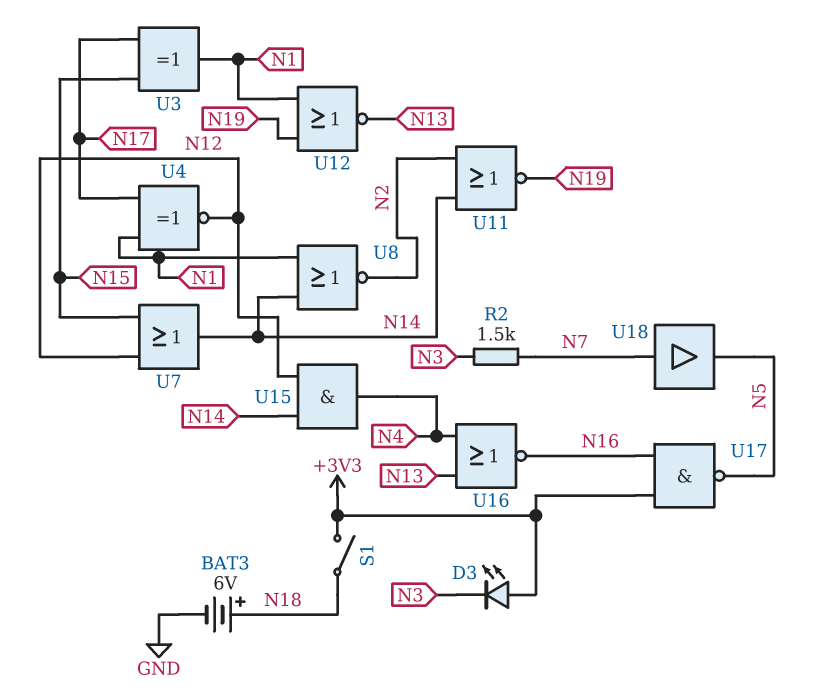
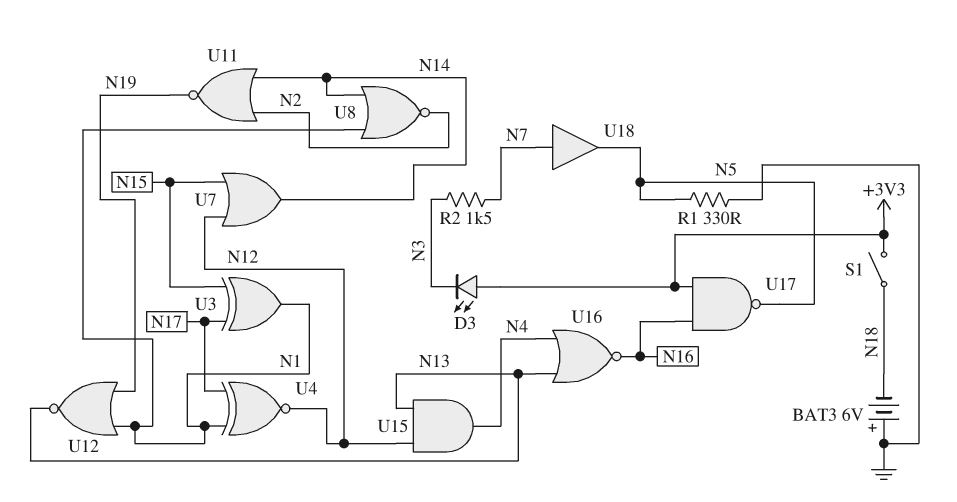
BAT3: 6V (plus N18, minus GND) -> 6V (plus GND, minus N18)
R1: none -> 330 (GND, N5)
U15: AND (in N12, in N14, out N4) -> AND (in N12, in N13, out N4)

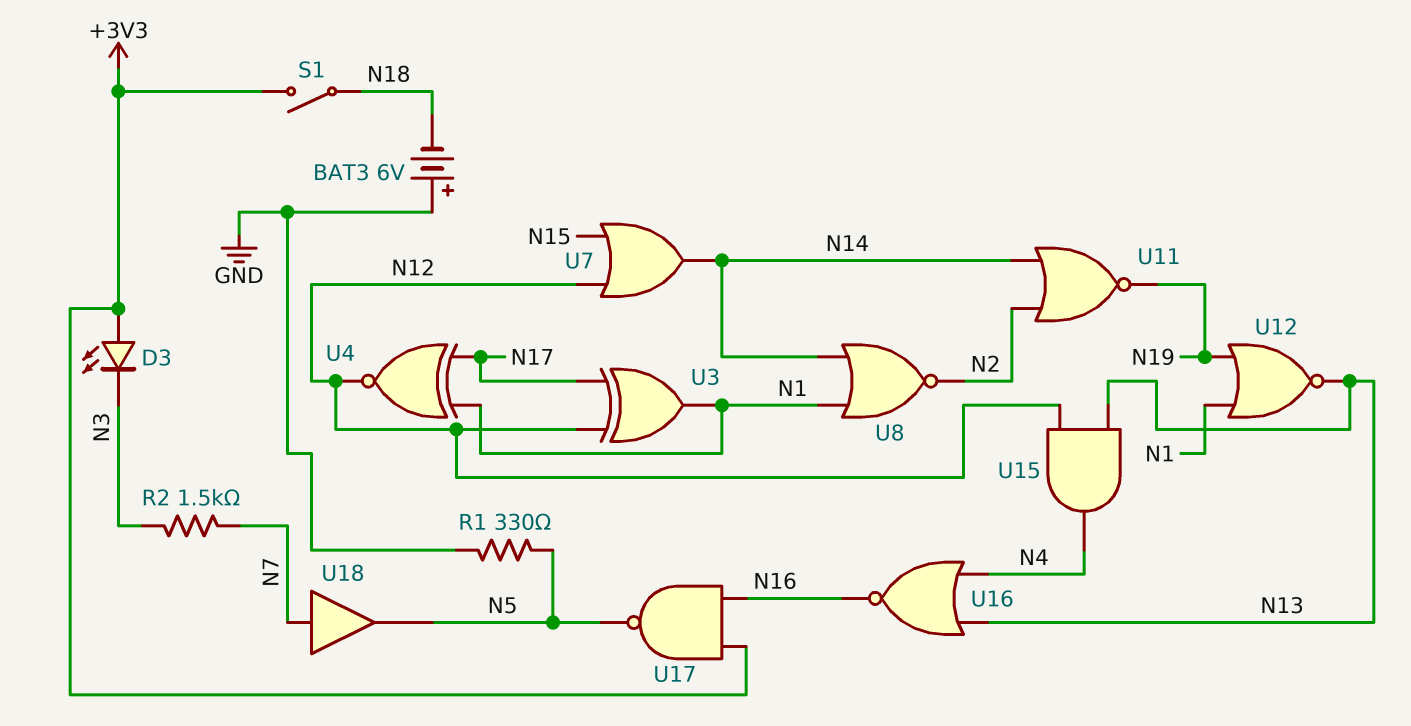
U3: XOR (in N15, in N17, out N1) -> XOR (in N12, in N17, out N1)

